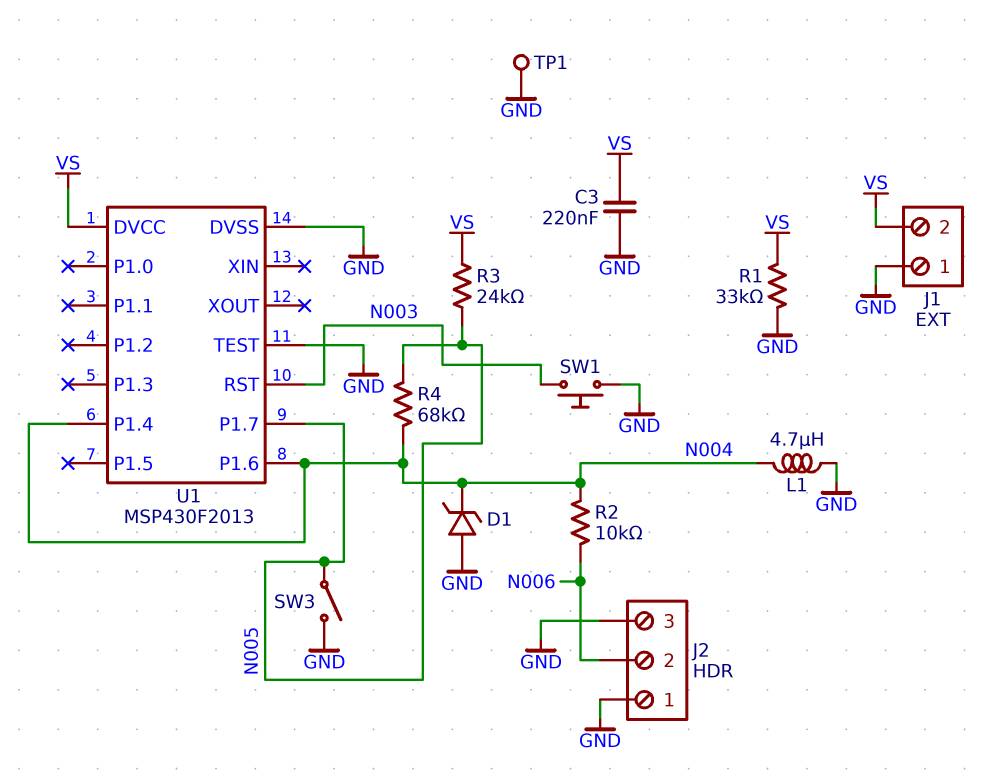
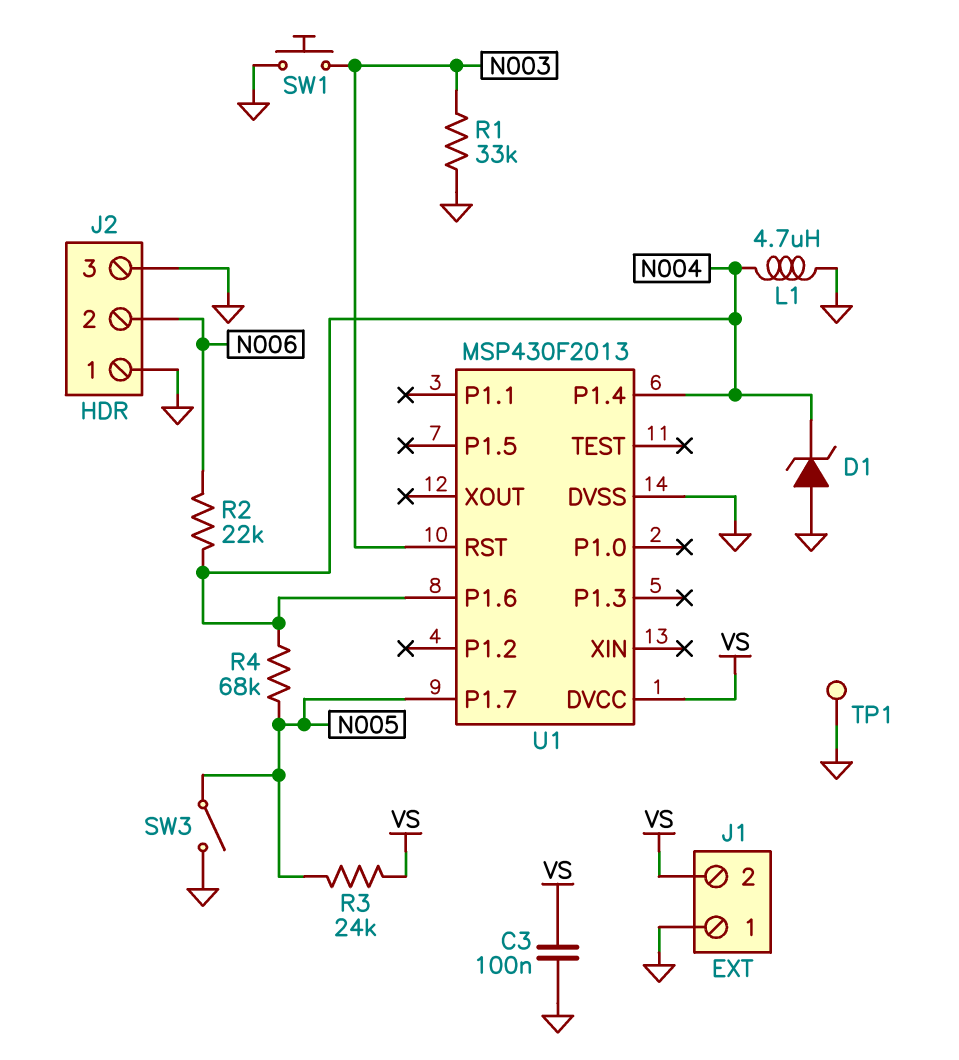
C3: 220nF (GND, VS) -> 100nF (GND, VS)
R1: 33k (GND, VS) -> 33k (GND, N003)
R2: 10k (N004, N006) -> 22k (N004, N006)
U1 pin TEST: GND -> none

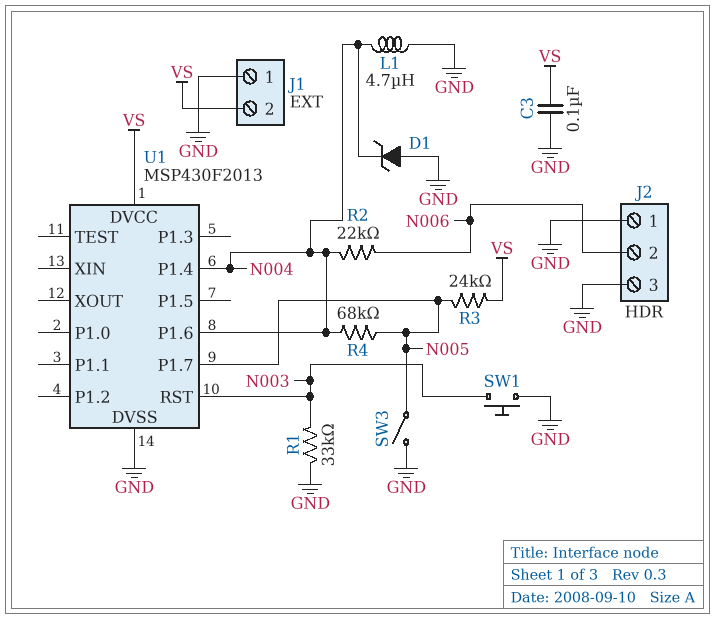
TP1: test point (GND) -> none

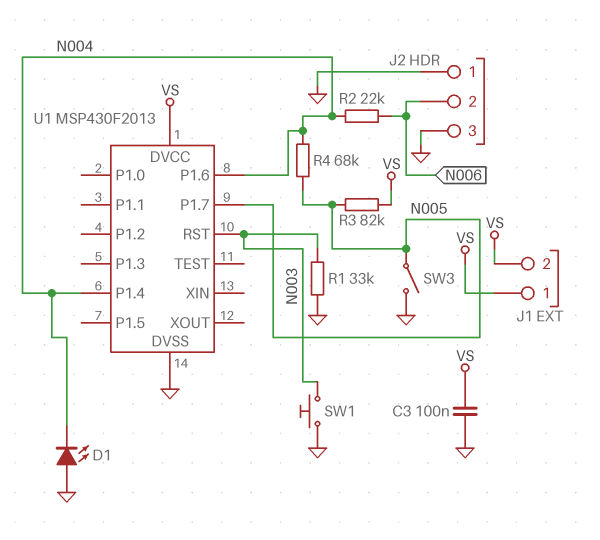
D1: zener (A GND, K N004) -> LED (A GND, K N004)
J1 pin 1: GND -> VS
L1: 4.7uH (GND, N004) -> none
R3: 24k (N005, VS) -> 82k (N005, VS)

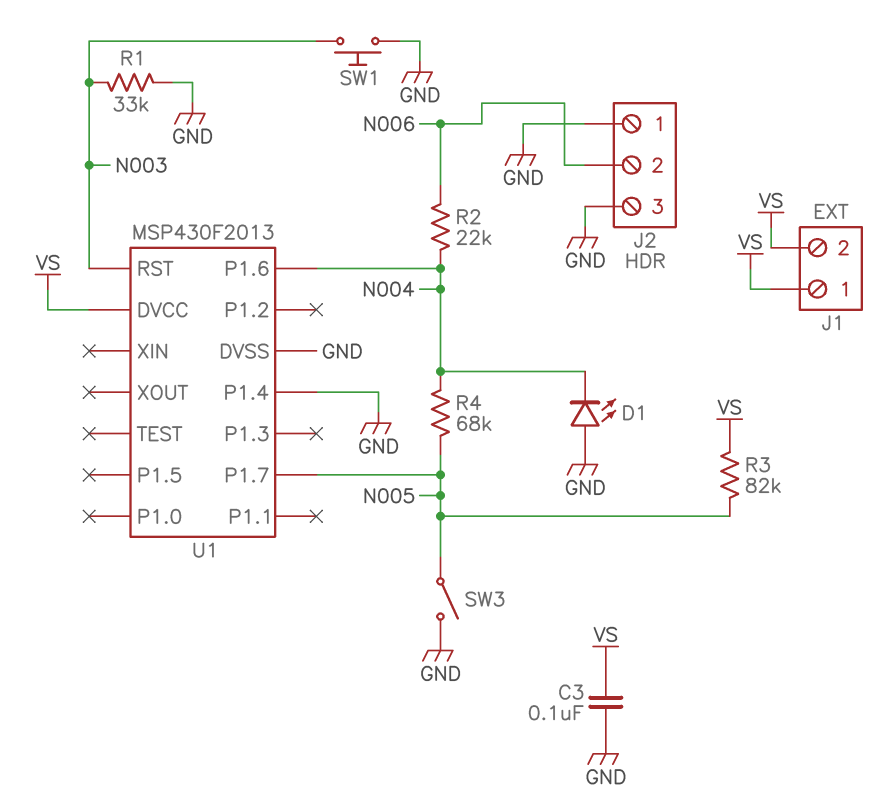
U1 pin P1.4: N004 -> GND

